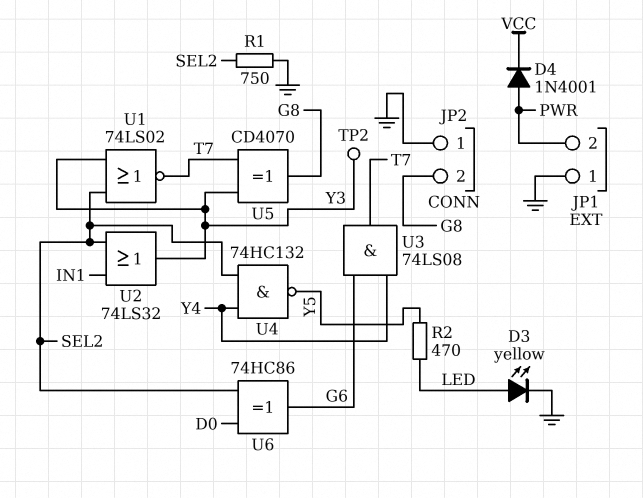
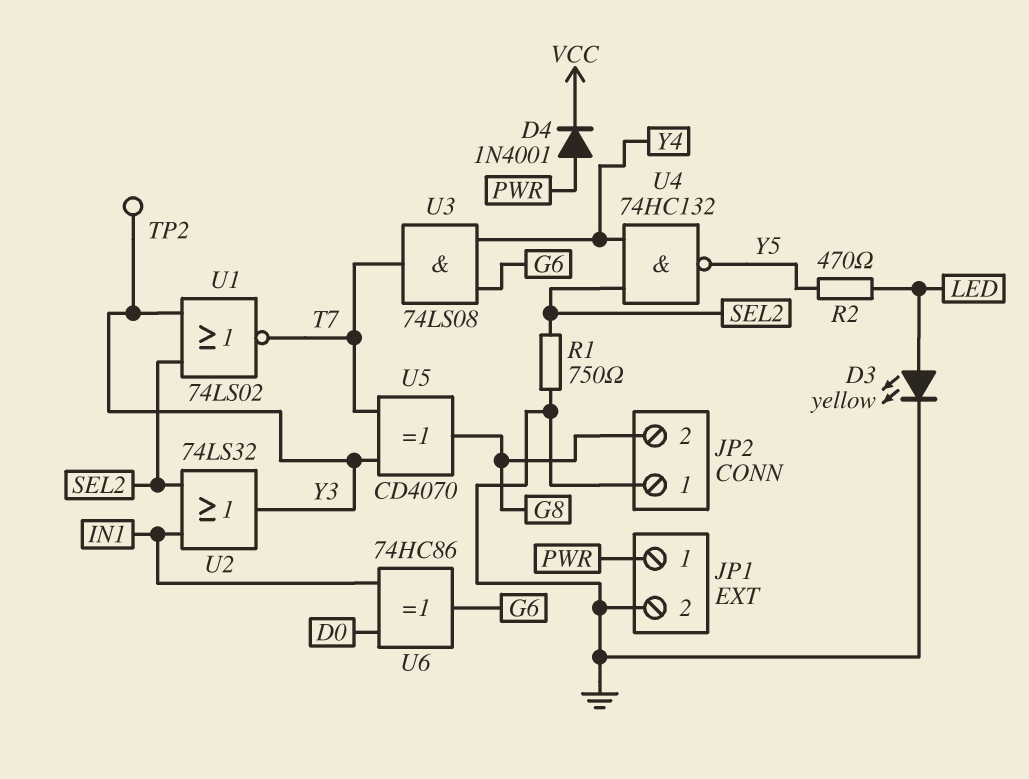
JP1 pin 1: GND -> PWR
JP1 pin 2: PWR -> GND
U6: XOR 74HC86 (in D0, in SEL2, out G6) -> XOR 74HC86 (in D0, in IN1, out G6)

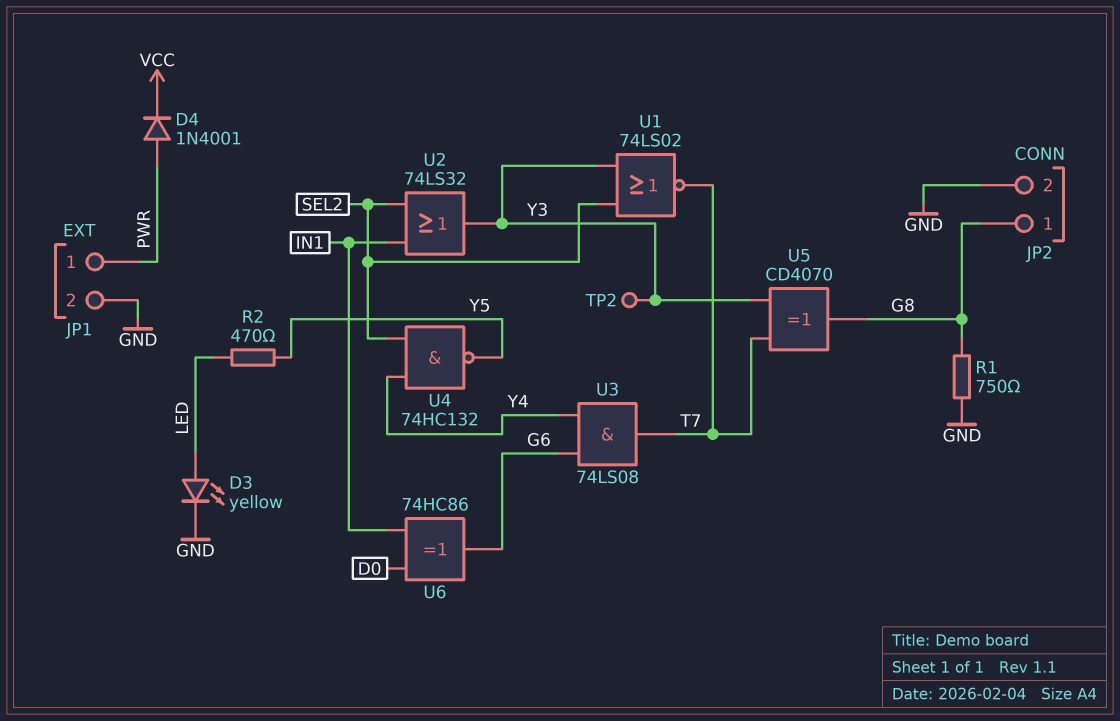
JP2 pin 1: GND -> G8
JP2 pin 2: G8 -> GND
R1: 750 (GND, SEL2) -> 750 (G8, GND)

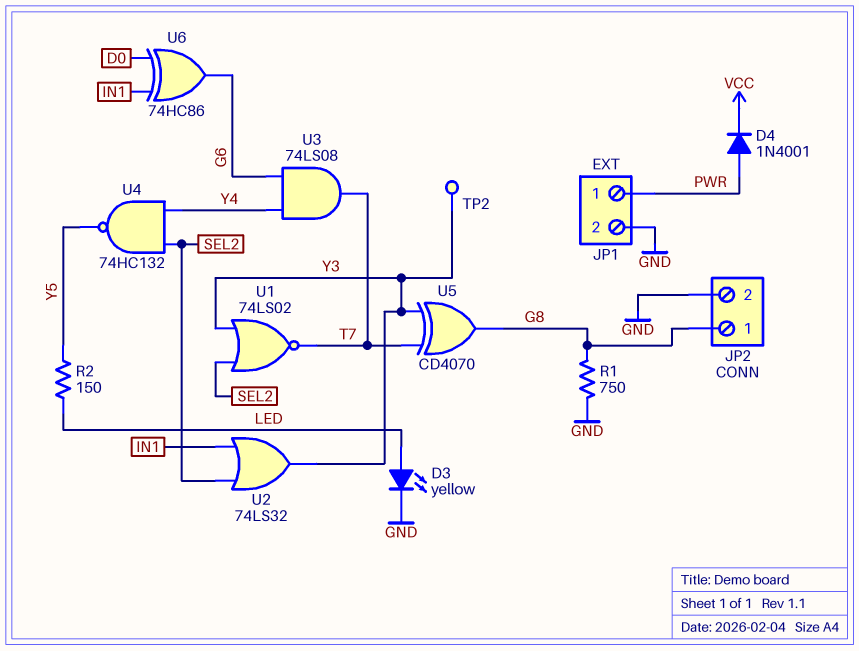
R2: 470 (LED, Y5) -> 150 (LED, Y5)

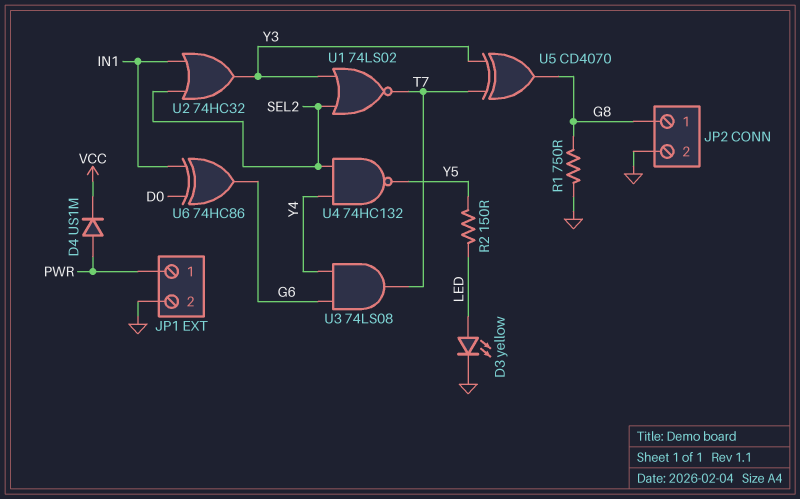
D4: diode 1N4001 (A PWR, K VCC) -> diode US1M (A PWR, K VCC)
TP2: test point (Y3) -> none
U2: OR 74LS32 (in IN1, in SEL2, out Y3) -> OR 74HC32 (in IN1, in SEL2, out Y3)

